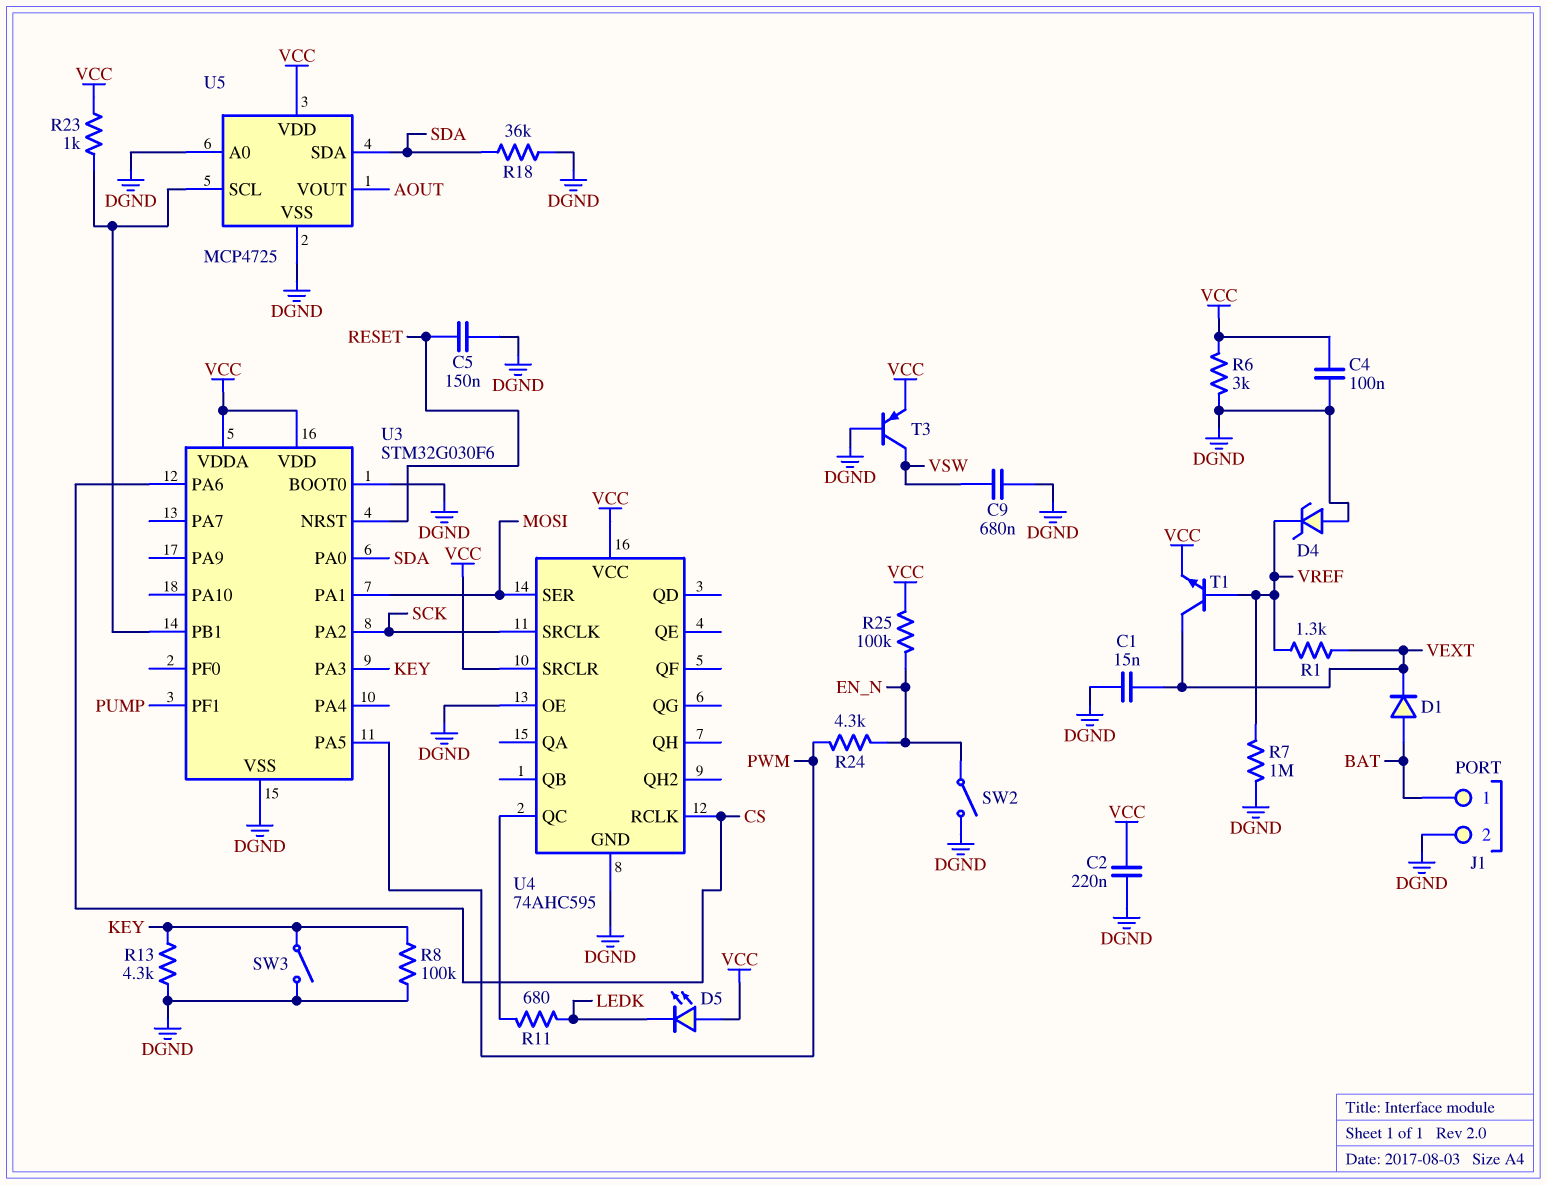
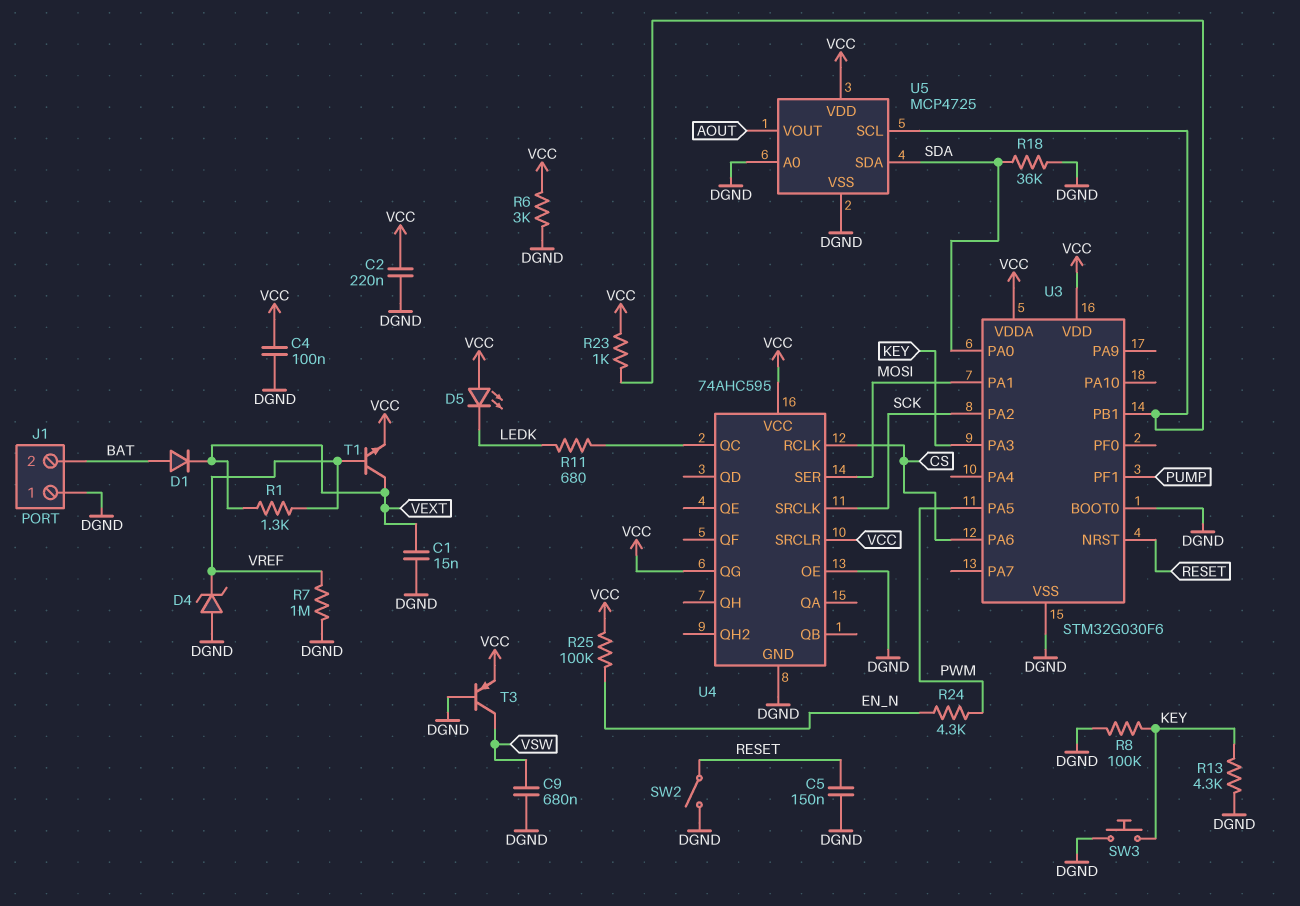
J1 pin 1: BAT -> DGND
J1 pin 2: DGND -> BAT
SW2: switch (DGND, EN_N) -> switch (DGND, RESET)
SW3: switch (DGND, KEY) -> button (DGND, KEY)
U4 pin QG: none -> VCC

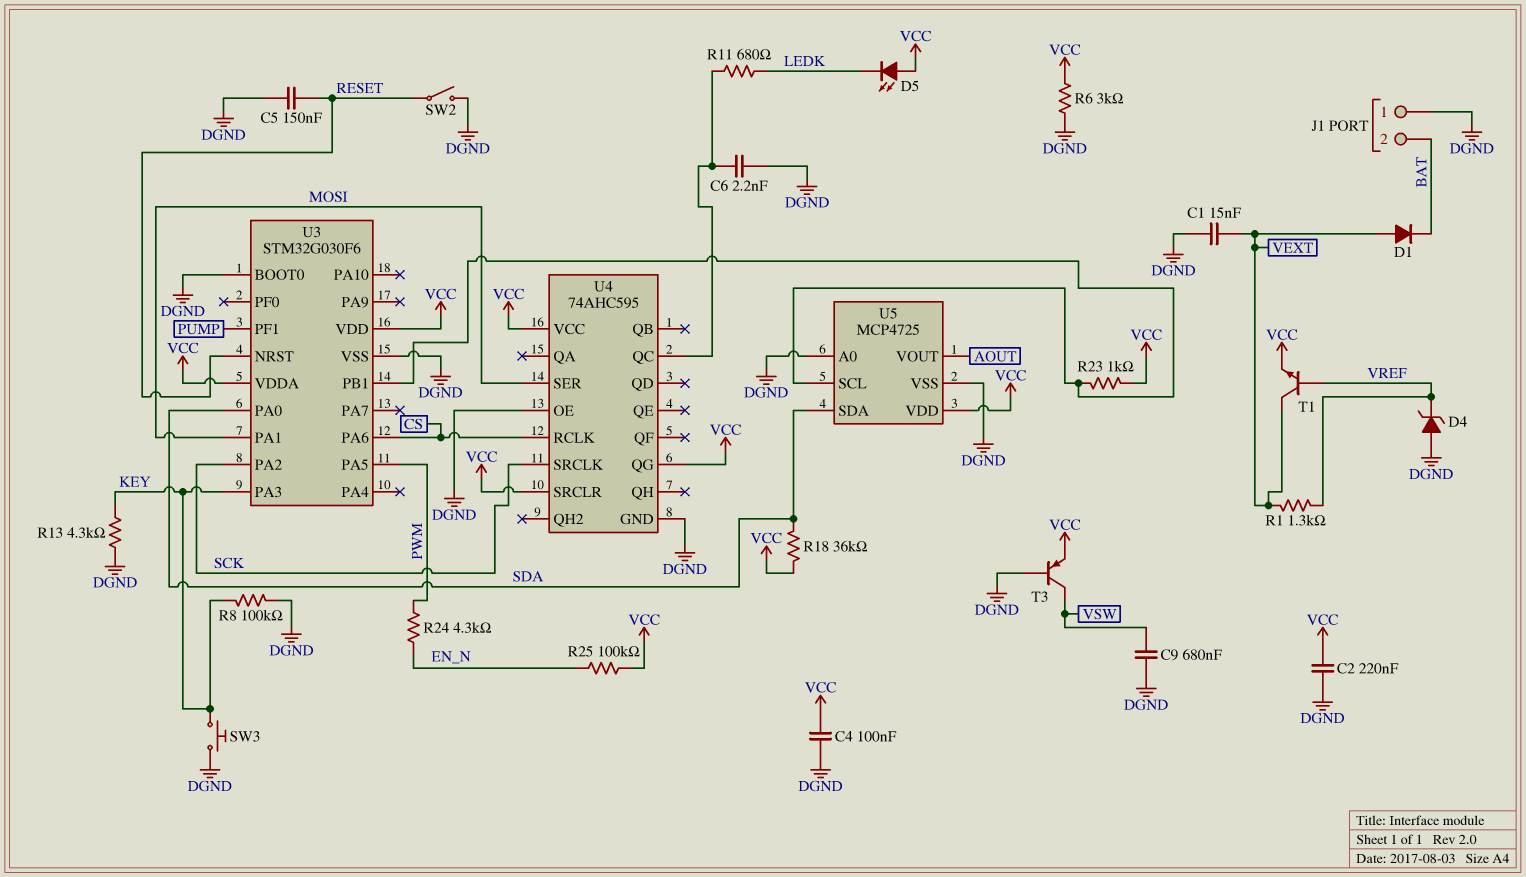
C6: none -> 2.2nF (DGND, U4/QC)
D1: diode (A BAT, K VEXT) -> diode (A VEXT, K BAT)
R7: 1M (DGND, VREF) -> none
R18: 36k (DGND, SDA) -> 36k (SDA, VCC)

